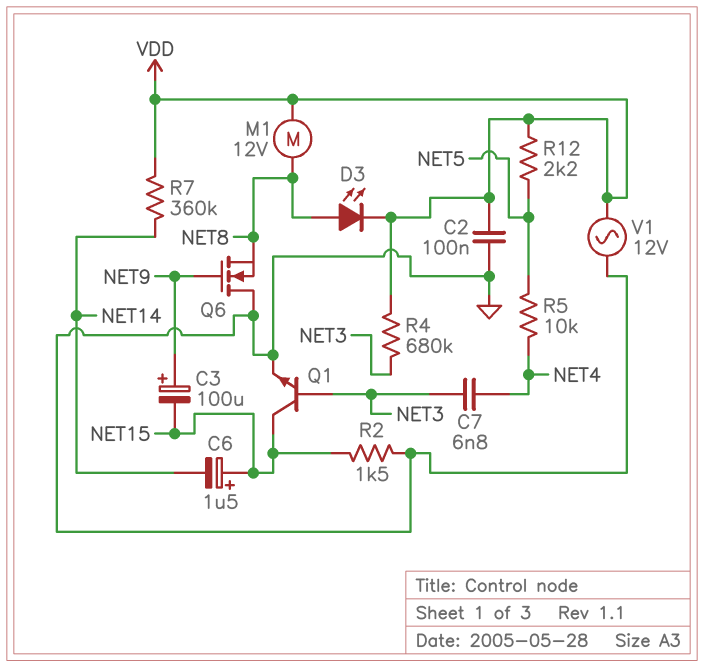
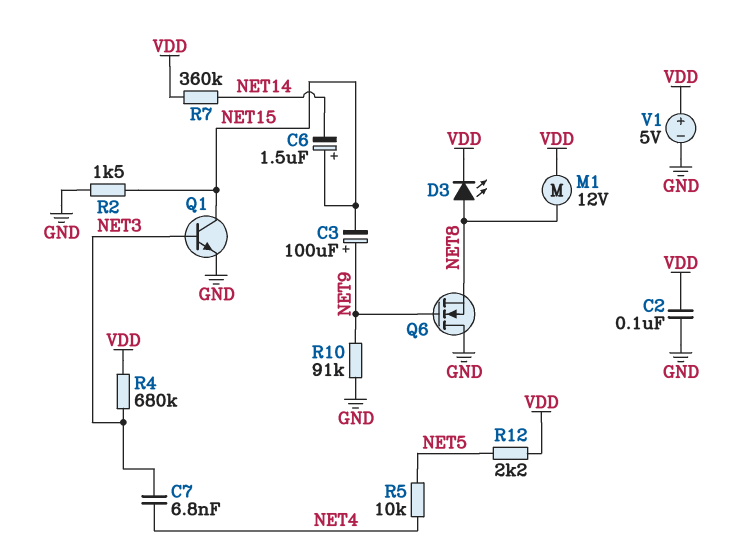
R10: none -> 91k (GND, NET9)
V1: AC 12V (GND, VDD) -> 5V (plus VDD, minus GND)

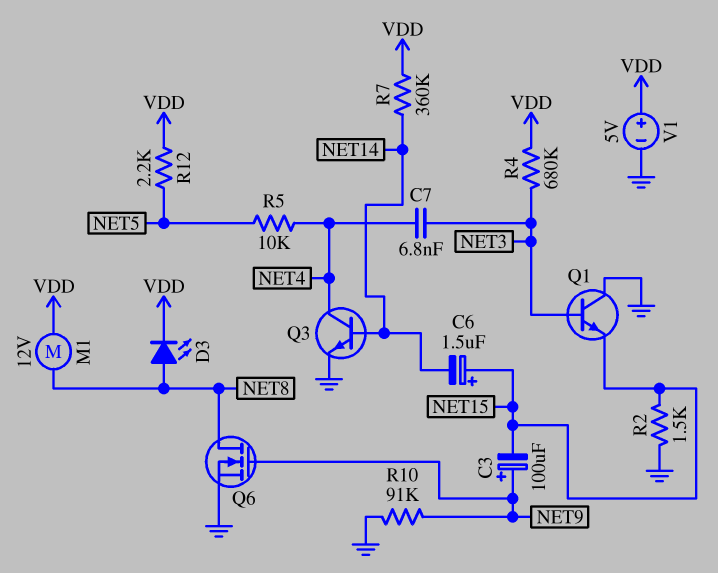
C2: 100nF (GND, VDD) -> none
Q1: NPN (B NET3, C NET15, E GND) -> NPN (B NET3, C GND, E NET15)
Q3: none -> NPN (B NET14, C NET4, E GND)
Q6: NMOS (G NET9, D GND, S NET8) -> NMOS (G NET9, D NET8, S GND)

